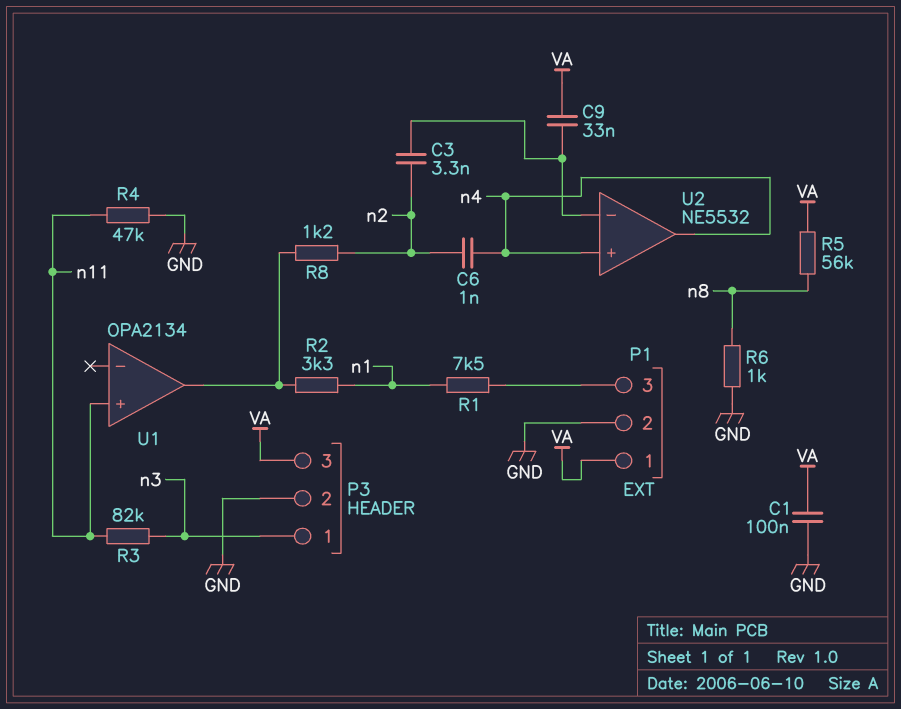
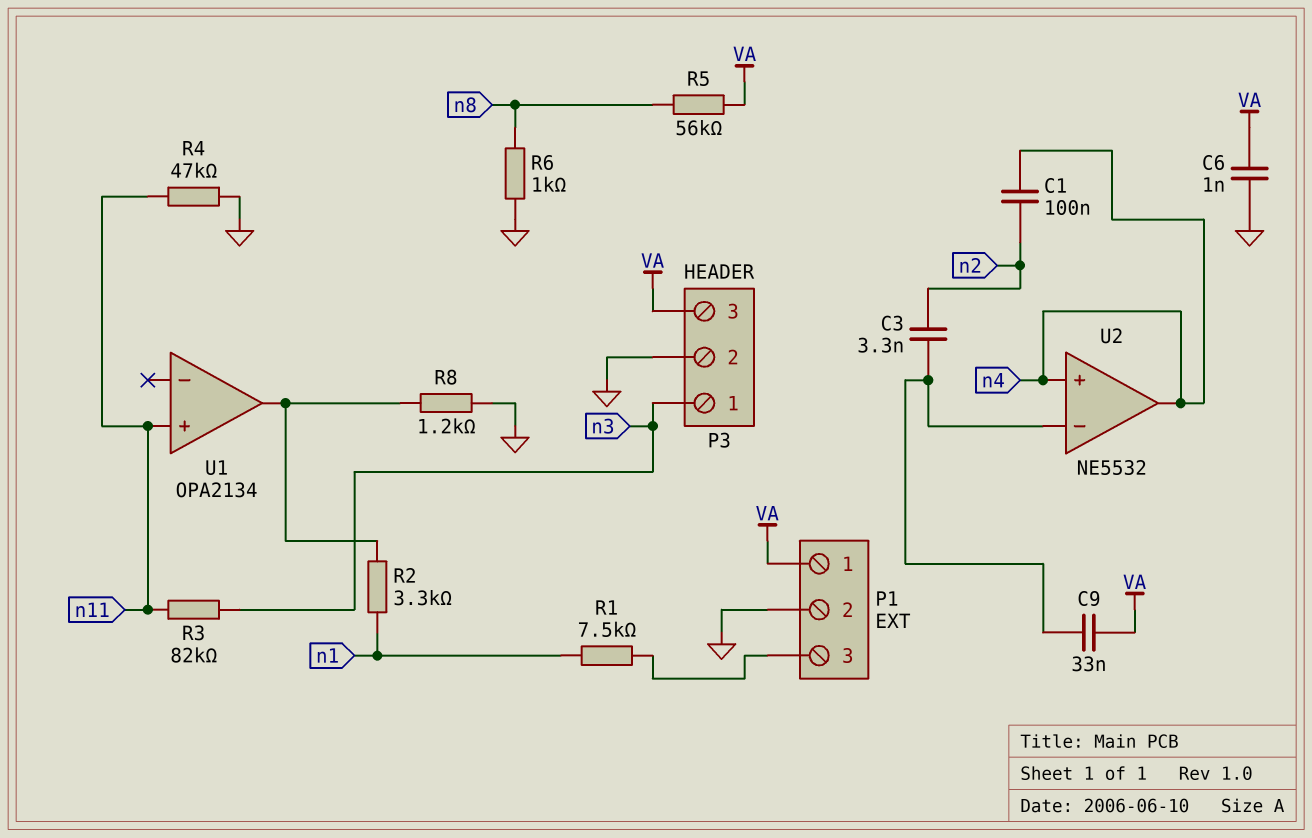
C1: 100nF (GND, VA) -> 100nF (n2, n4)
C6: 1nF (n2, n4) -> 1nF (GND, VA)
R8: 1.2k (U1/out, n2) -> 1.2k (GND, U1/out)

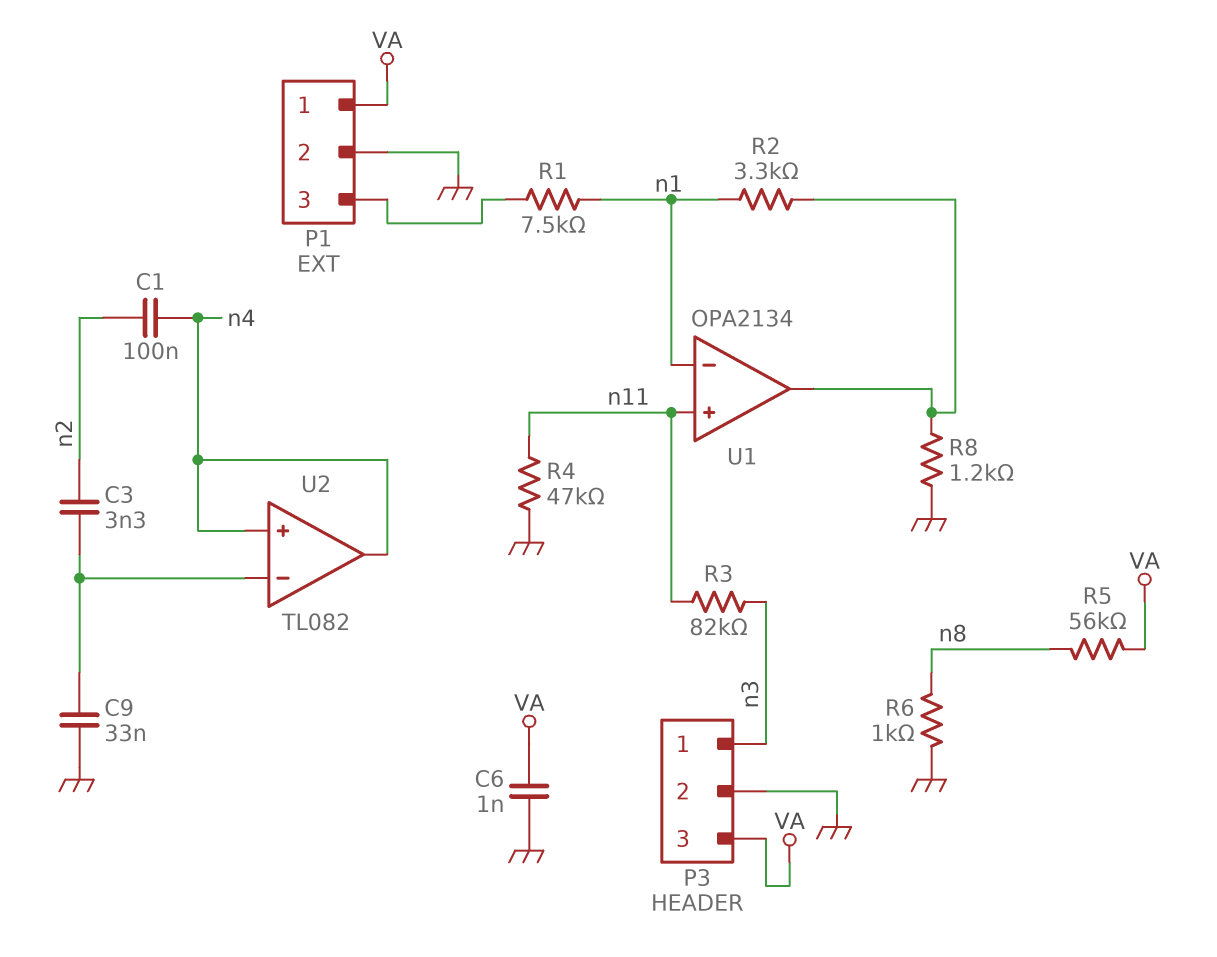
C9: 33nF (U2/in-, VA) -> 33nF (GND, U2/in-)
U1 pin in-: none -> n1
U2: NE5532 -> TL082

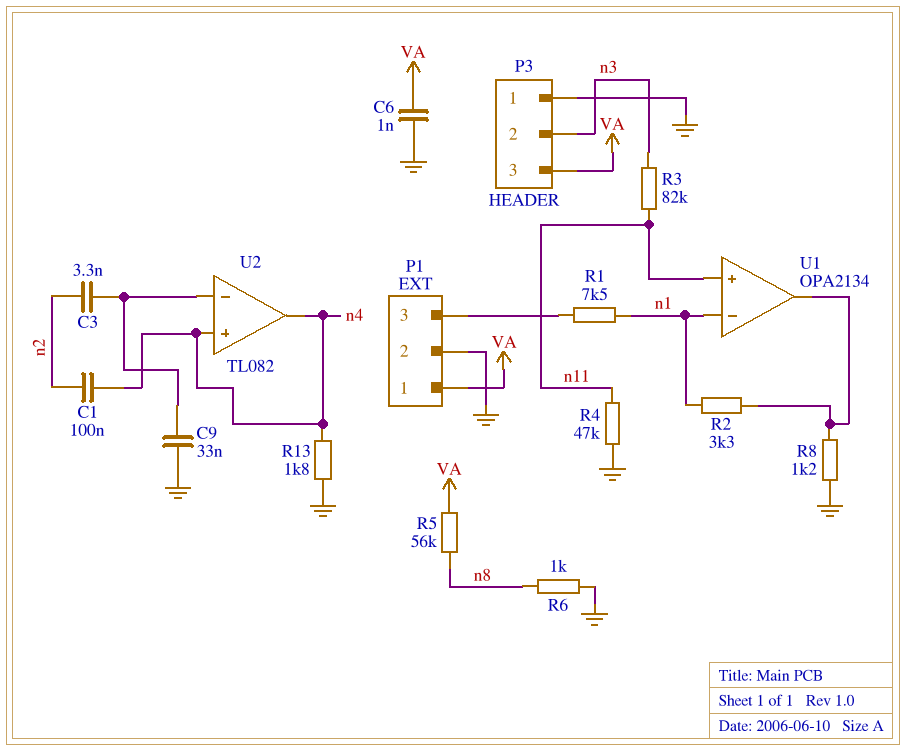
P3 pin 1: n3 -> GND
P3 pin 2: GND -> n3
R13: none -> 1.8k (GND, n4)

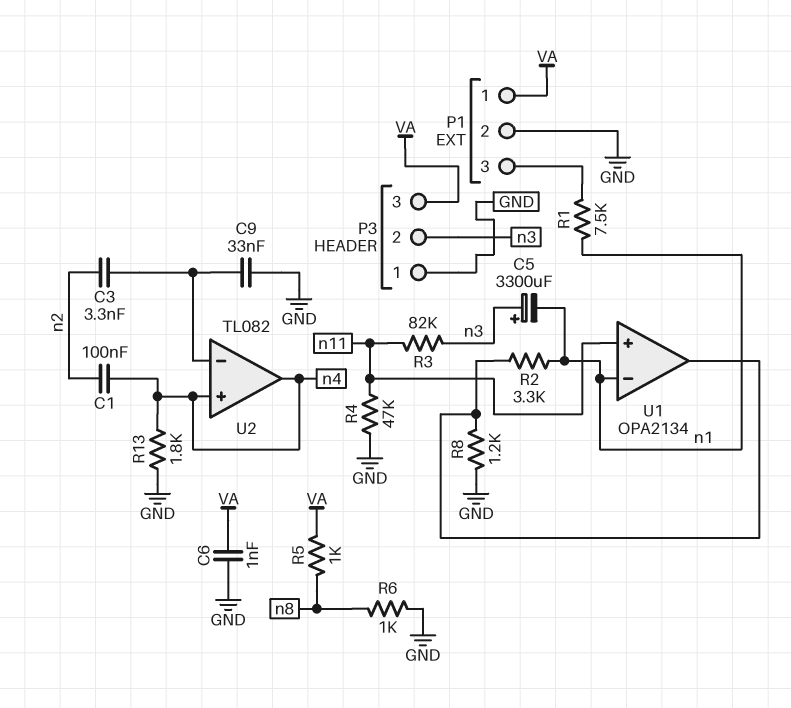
C5: none -> 3300uF (plus n3, minus n1)
R5: 56k (VA, n8) -> 1k (VA, n8)

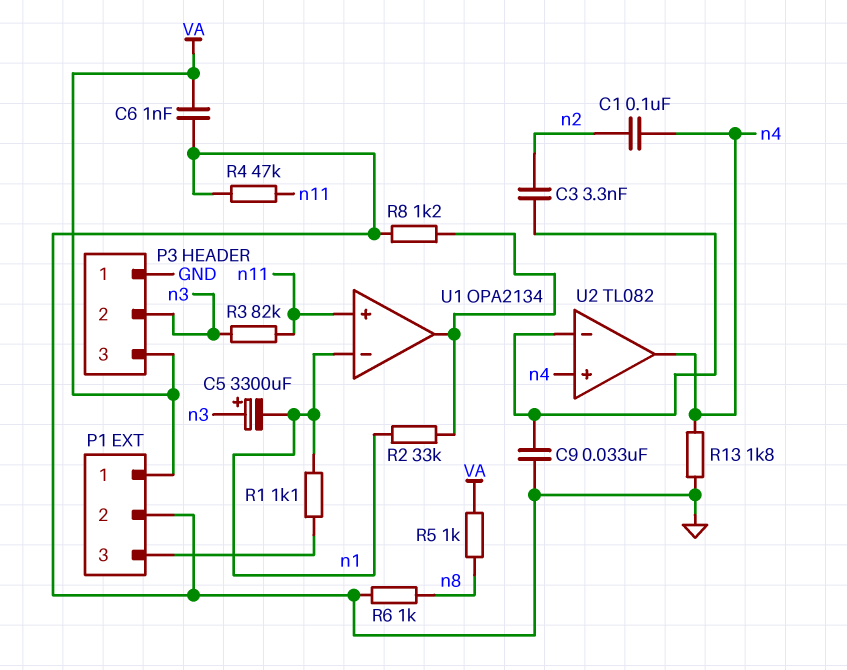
R1: 7.5k (P1/3, n1) -> 1.1k (P1/3, n1)
R2: 3.3k (U1/out, n1) -> 33k (U1/out, n1)

